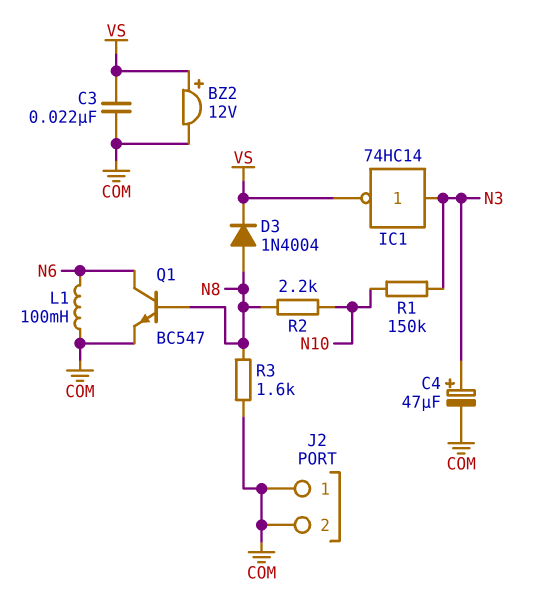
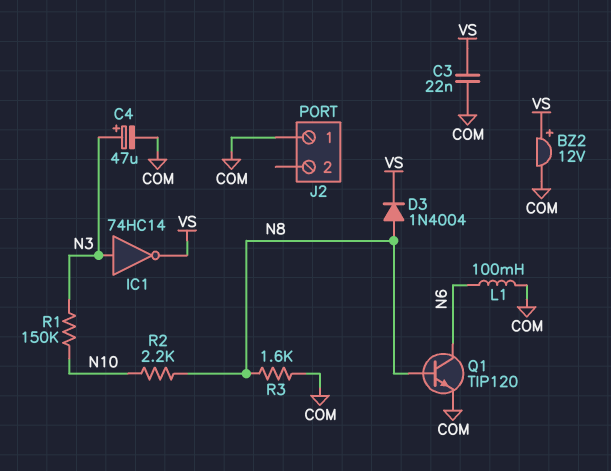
J2 pin 2: COM -> none
Q1: NPN BC547 (B N8, C N6, E COM) -> NPN TIP120 (B N8, C N6, E COM)

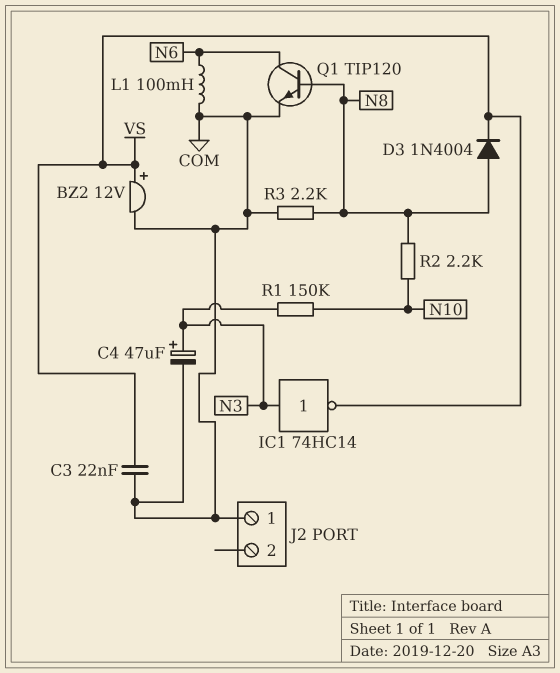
R3: 1.6k (COM, N8) -> 2.2k (COM, N8)

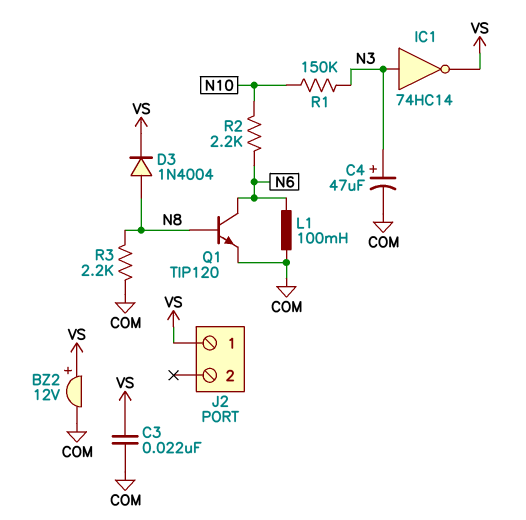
J2 pin 1: COM -> VS
R2: 2.2k (N8, N10) -> 2.2k (N6, N10)

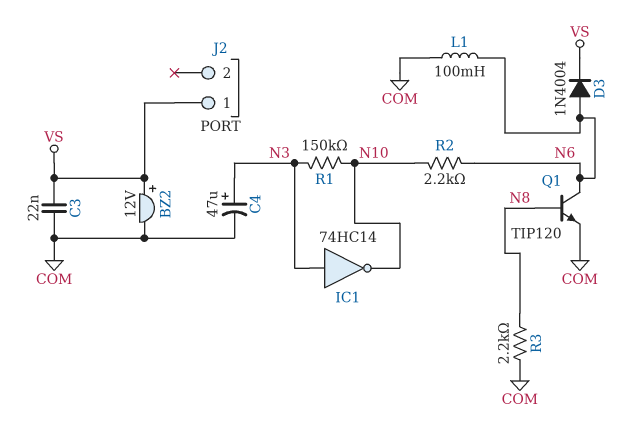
D3: diode 1N4004 (A N8, K VS) -> diode 1N4004 (A N6, K VS)
IC1: NOT 74HC14 (in N3, out VS) -> NOT 74HC14 (in N3, out N10)

